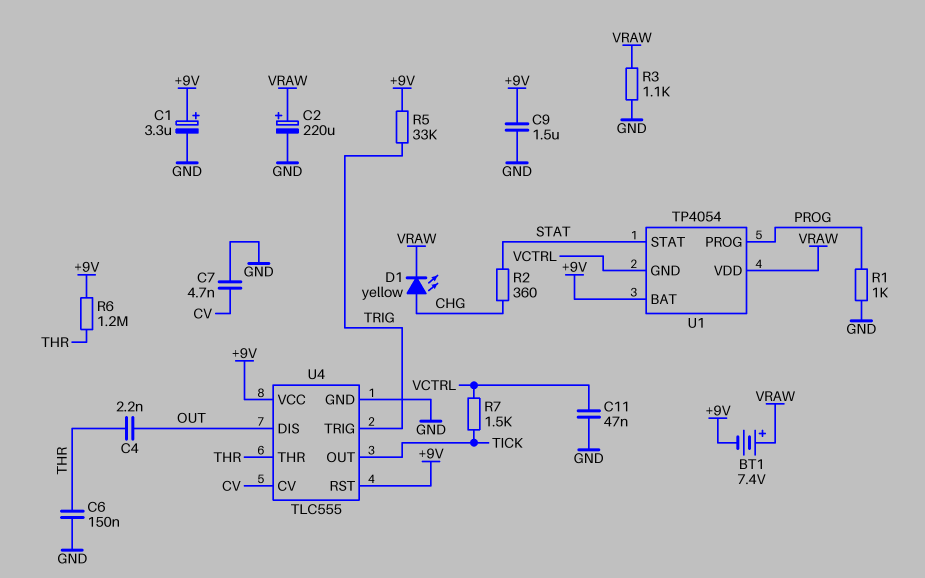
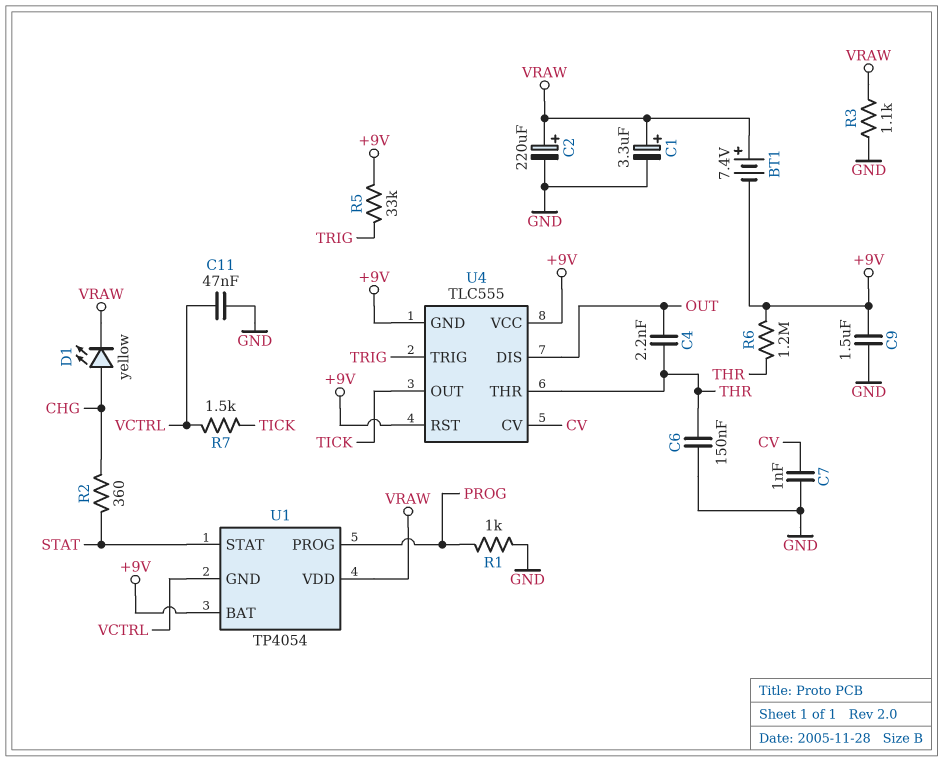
C1: 3.3uF (plus +9V, minus GND) -> 3.3uF (plus VRAW, minus GND)
C7: 4.7nF (CV, GND) -> 1nF (CV, GND)
U4 pin GND: GND -> +9V

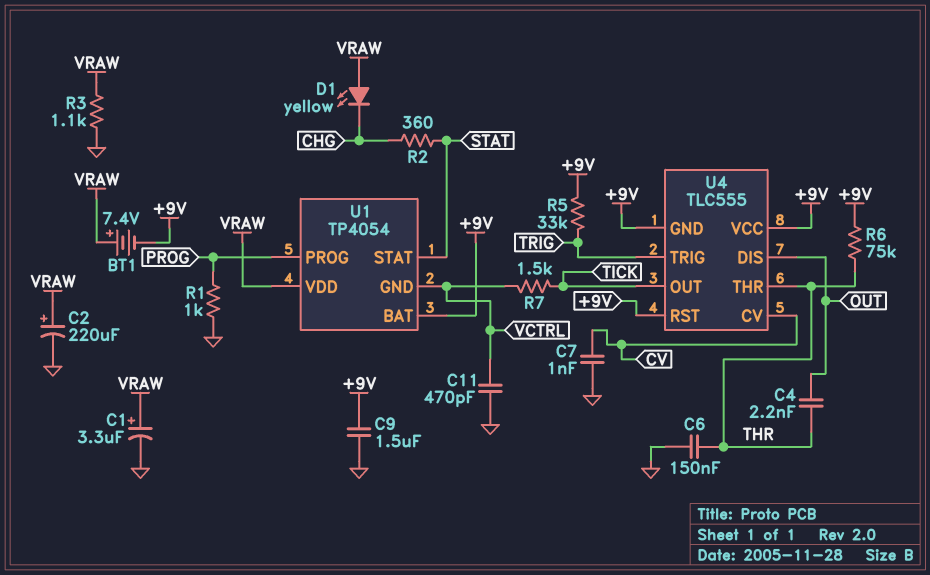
C11: 47nF (GND, VCTRL) -> 470pF (GND, VCTRL)
D1: LED yellow (A CHG, K VRAW) -> LED yellow (A VRAW, K CHG)
R6: 1.2M (+9V, THR) -> 75k (+9V, THR)

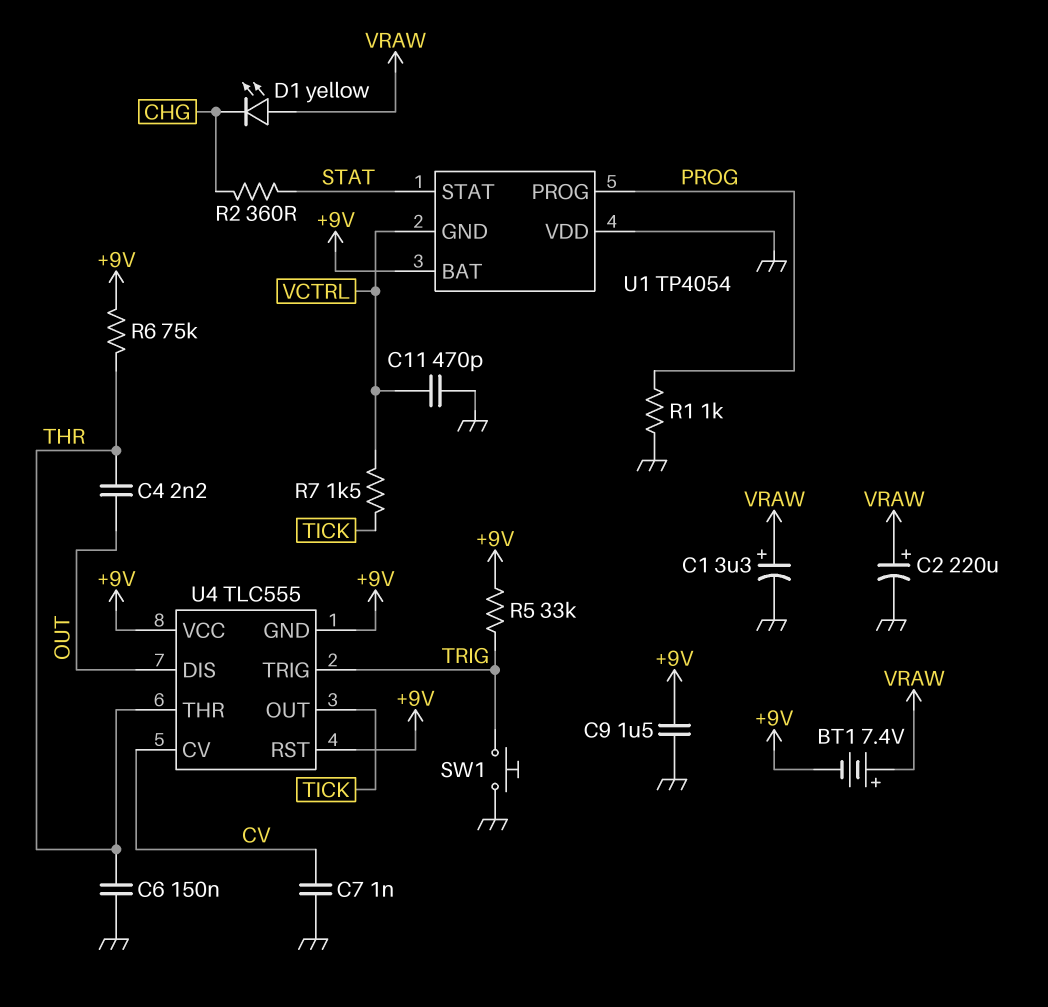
R3: 1.1k (GND, VRAW) -> none
SW1: none -> button (GND, TRIG)
U1 pin VDD: VRAW -> GND

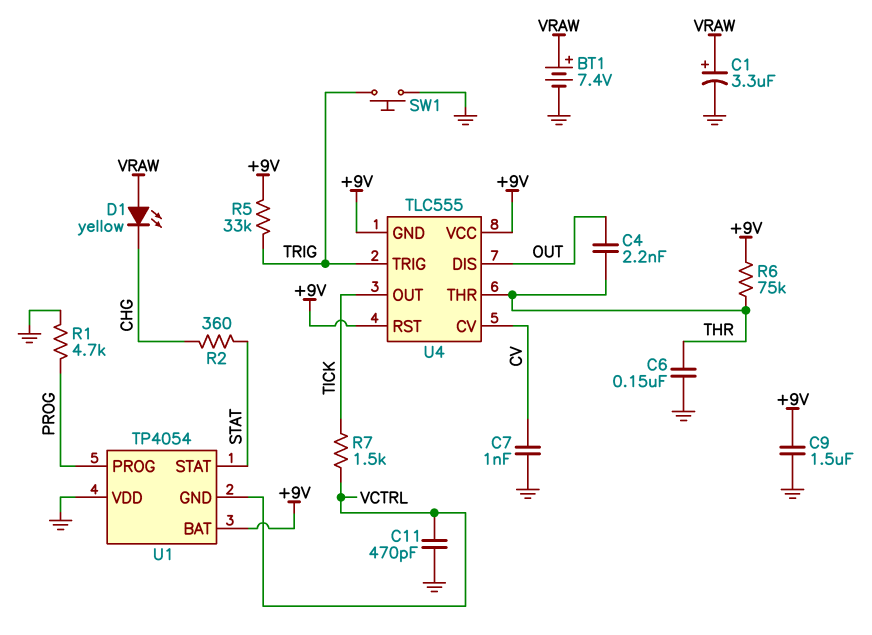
BT1: 7.4V (plus VRAW, minus +9V) -> 7.4V (plus VRAW, minus GND)
C2: 220uF (plus VRAW, minus GND) -> none
R1: 1k (GND, PROG) -> 4.7k (GND, PROG)

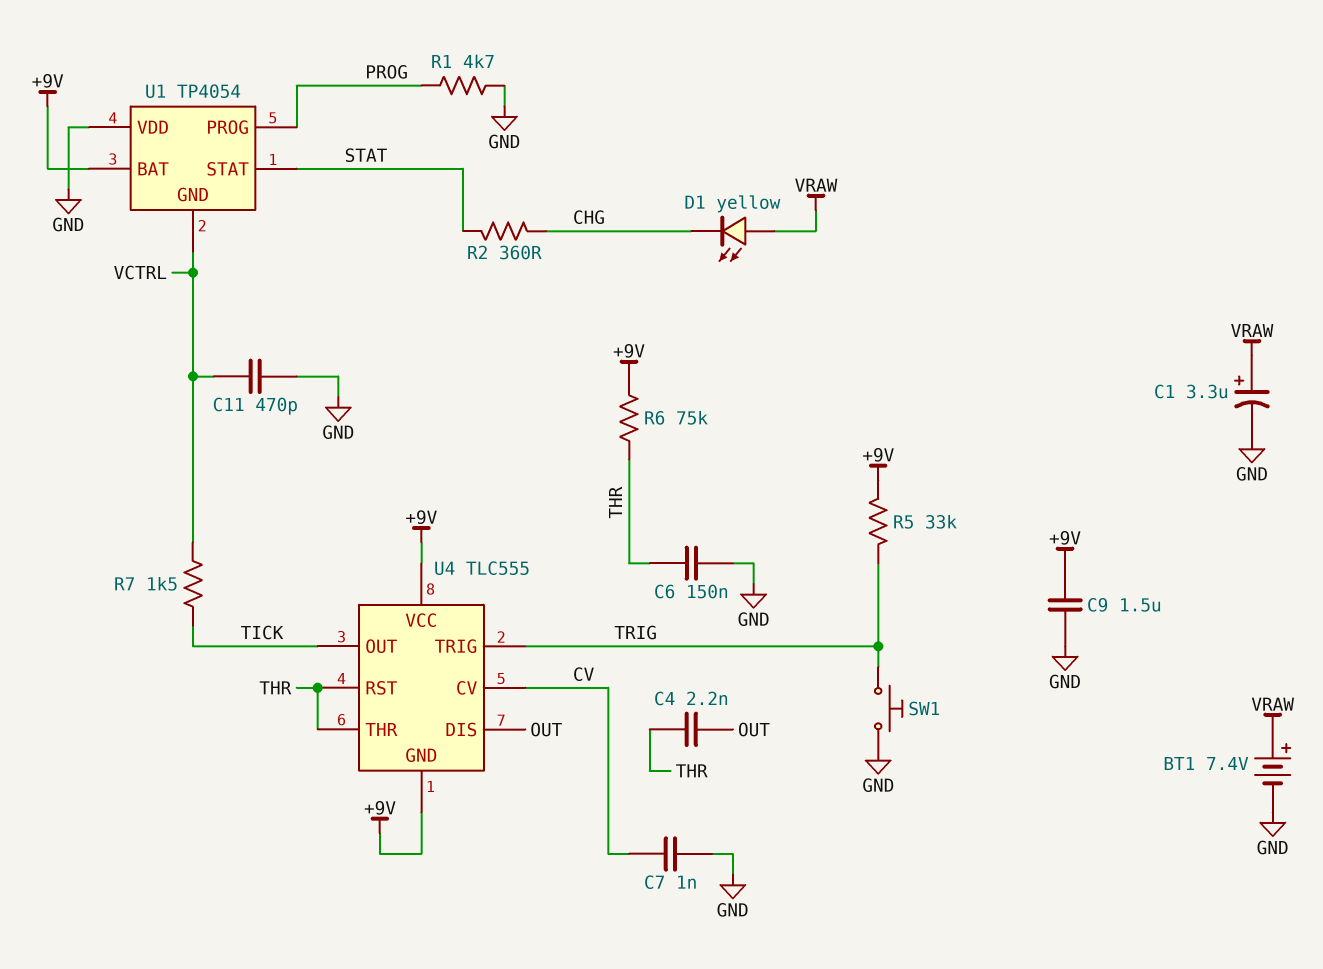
U4 pin RST: +9V -> THR

